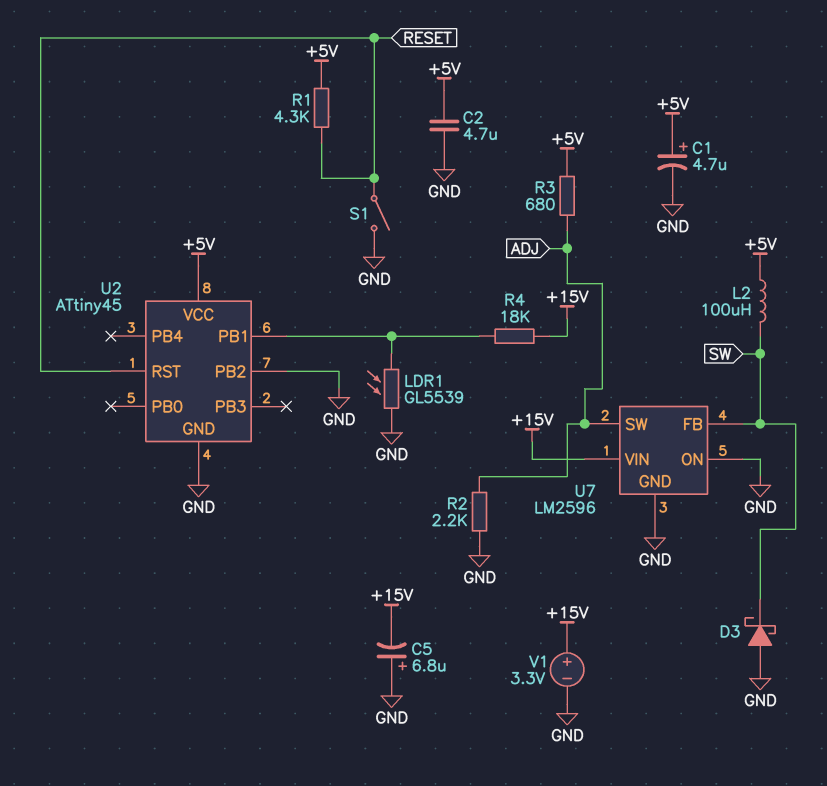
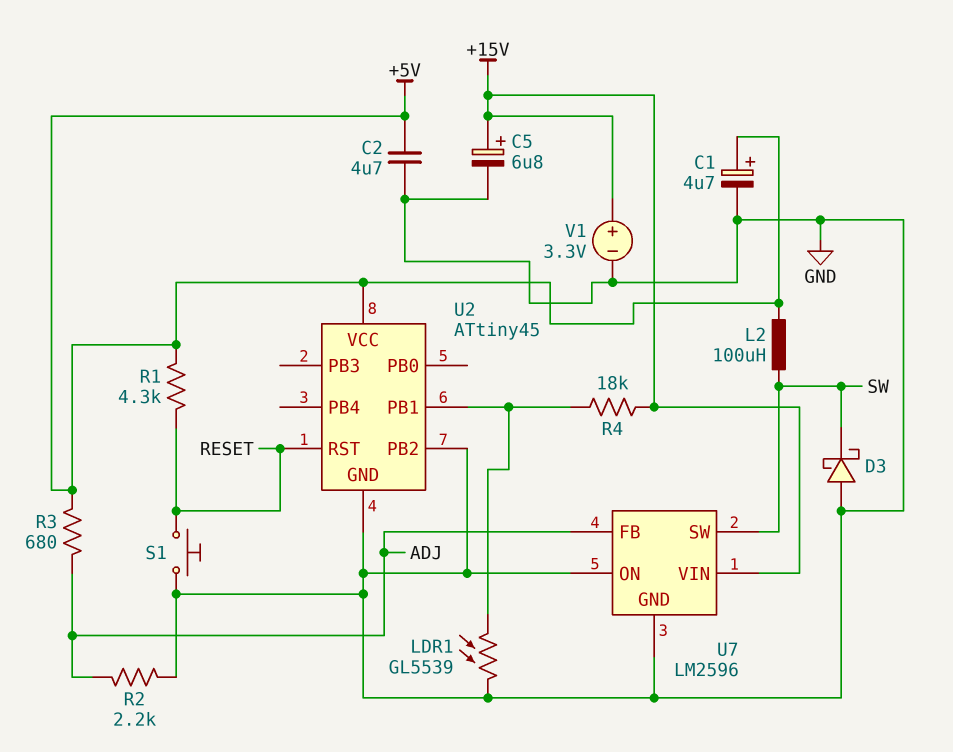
C5: 6.8uF (plus GND, minus +15V) -> 6.8uF (plus +15V, minus GND)
S1: switch (GND, RESET) -> button (GND, RESET)
U7 pin FB: SW -> ADJ
U7 pin SW: ADJ -> SW

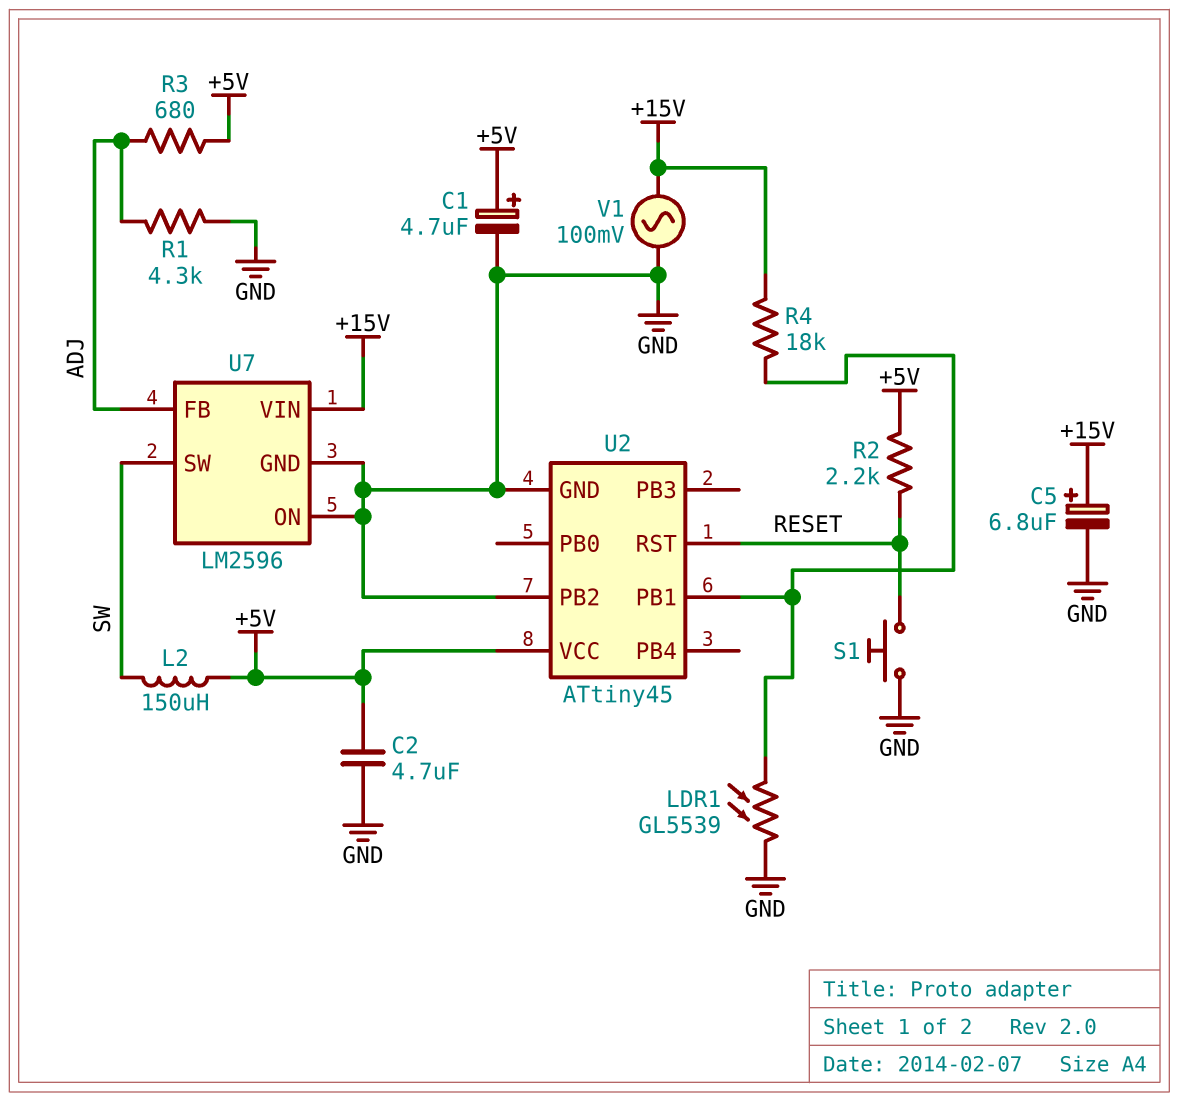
D3: schottky (A GND, K SW) -> none
L2: 100uH (+5V, SW) -> 150uH (+5V, SW)
R1: 4.3k (+5V, RESET) -> 4.3k (ADJ, GND)
R2: 2.2k (ADJ, GND) -> 2.2k (+5V, RESET)
V1: 3.3V (plus +15V, minus GND) -> AC 100mV (+15V, GND)

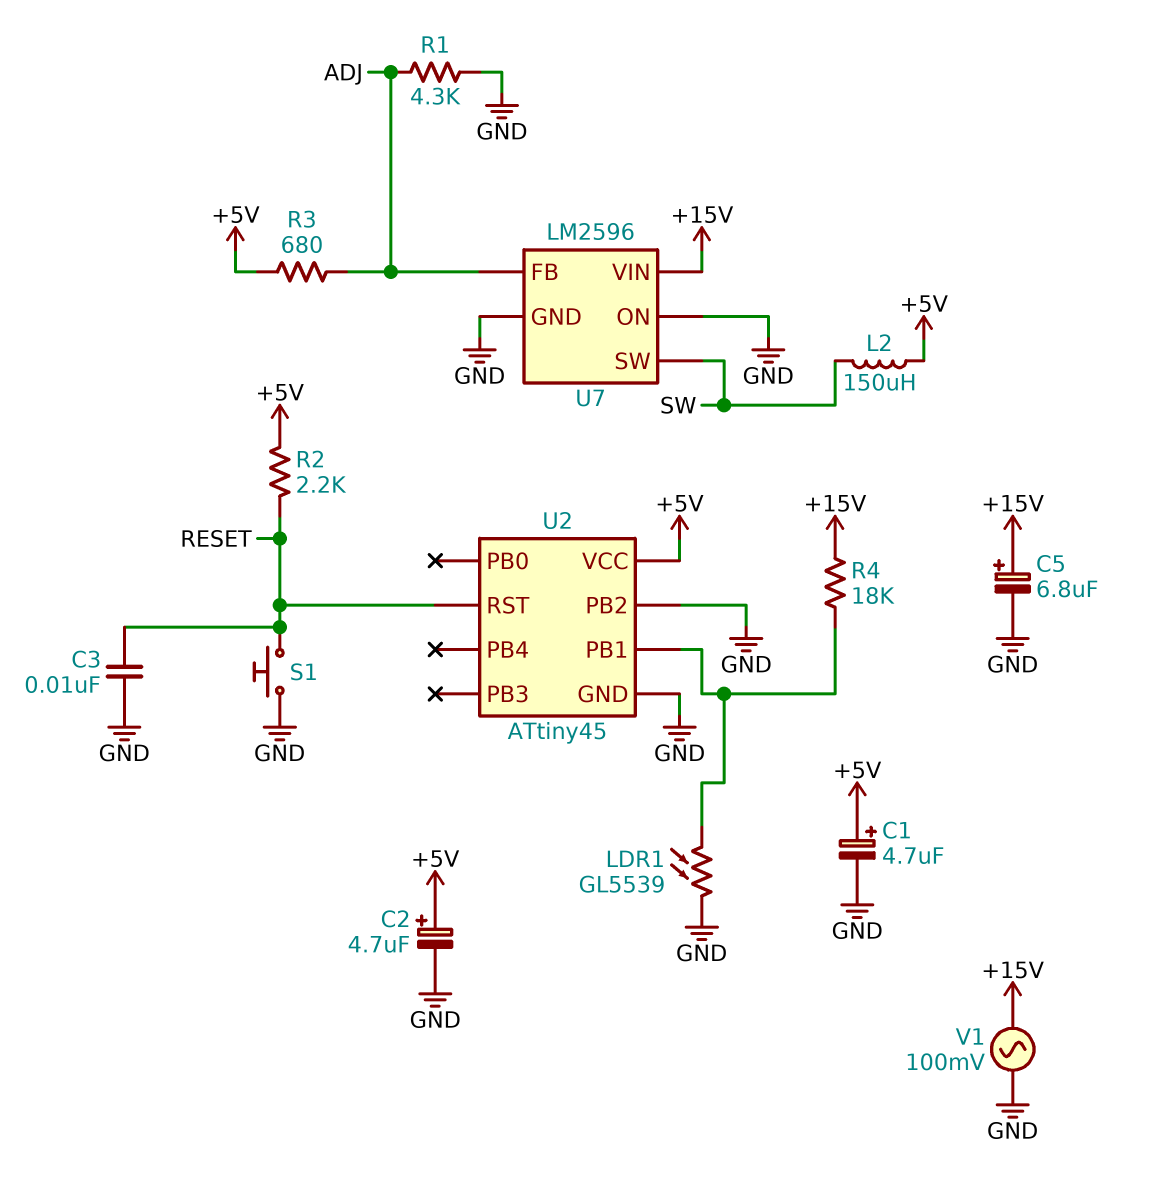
C2: 4.7uF (+5V, GND) -> 4.7uF (plus +5V, minus GND)
C3: none -> 10nF (GND, RESET)

